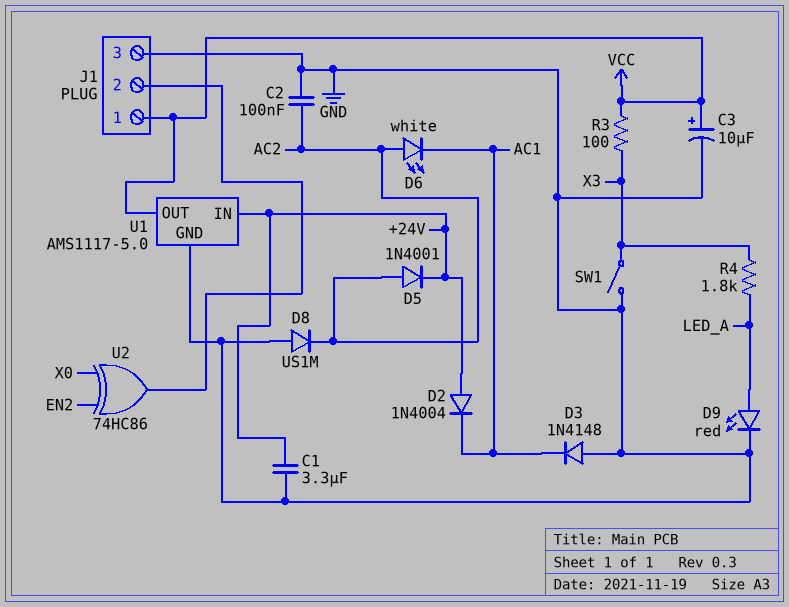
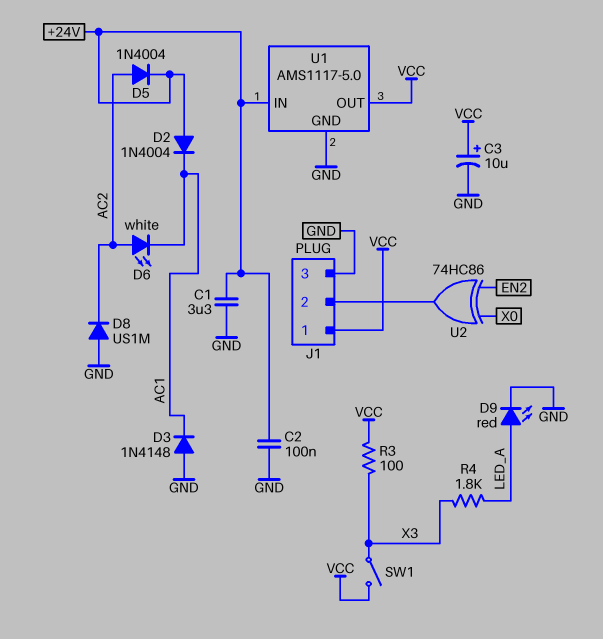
C2: 100nF (AC2, GND) -> 100nF (+24V, GND)
D5: diode 1N4001 (A AC2, K +24V) -> diode 1N4004 (A AC2, K +24V)
SW1: switch (GND, X3) -> switch (VCC, X3)

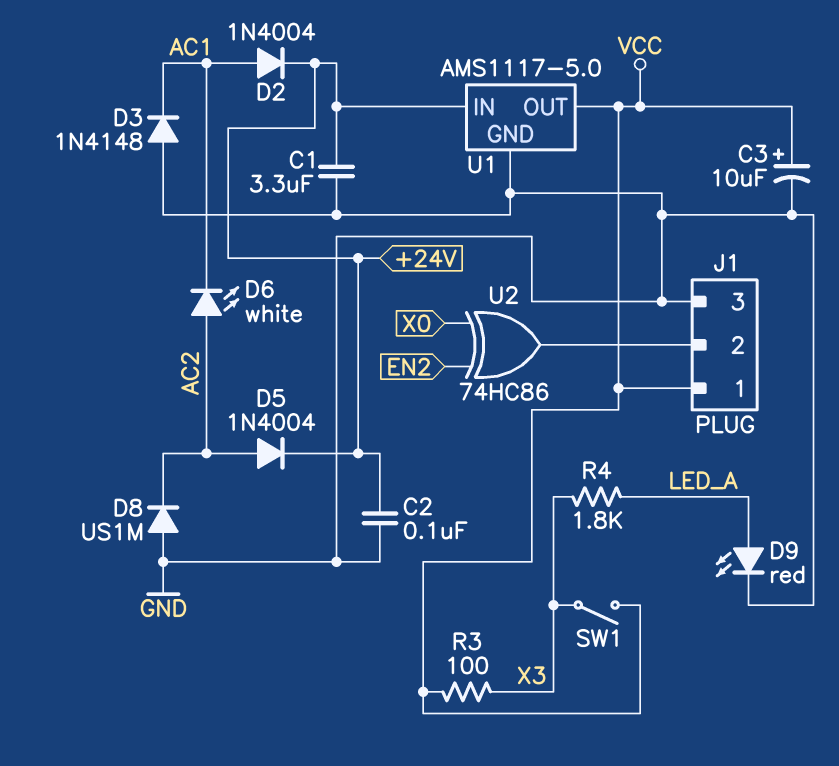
D2: diode 1N4004 (A +24V, K AC1) -> diode 1N4004 (A AC1, K +24V)

